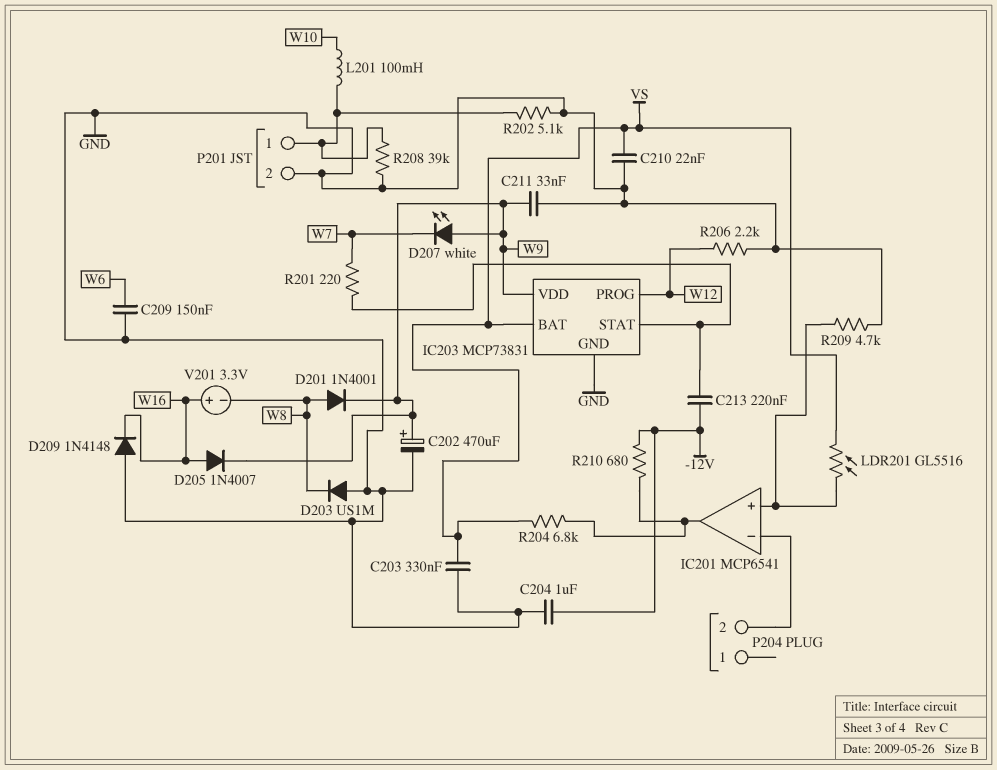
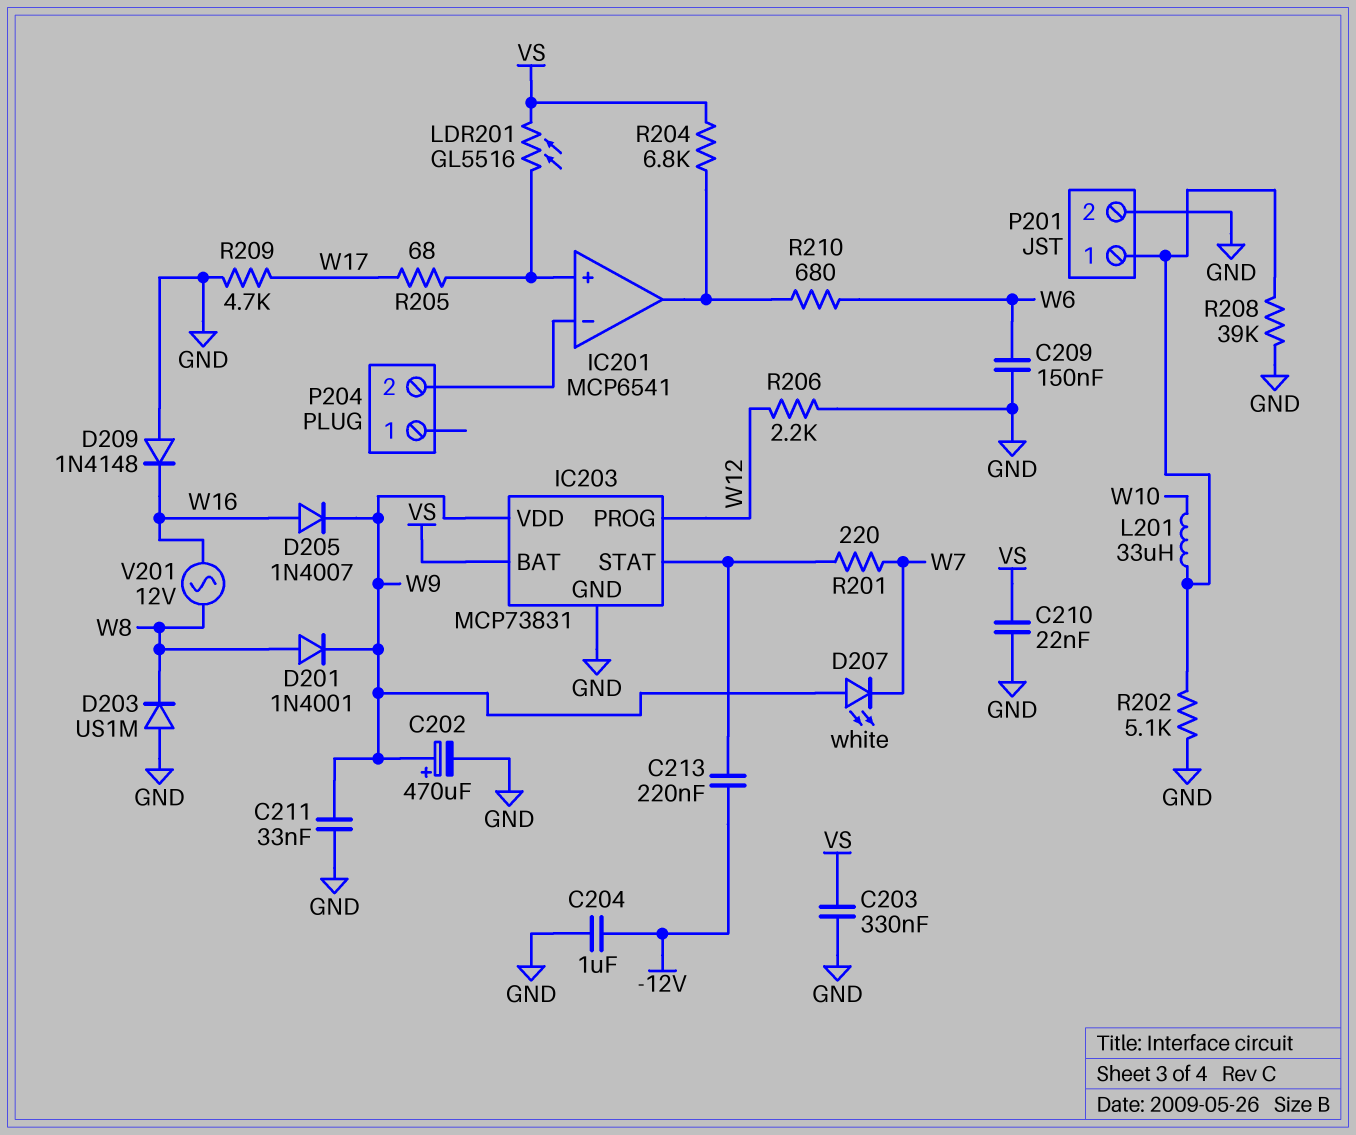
L201: 100mH (P201/1, W10) -> 33uH (P201/1, W10)
R205: none -> 68 (IC201/in+, W17)
R209: 4.7k (GND, IC201/in+) -> 4.7k (GND, W17)
R210: 680 (-12V, IC201/out) -> 680 (IC201/out, W6)
V201: 3.3V (plus W16, minus W8) -> AC 12V (W8, W16)

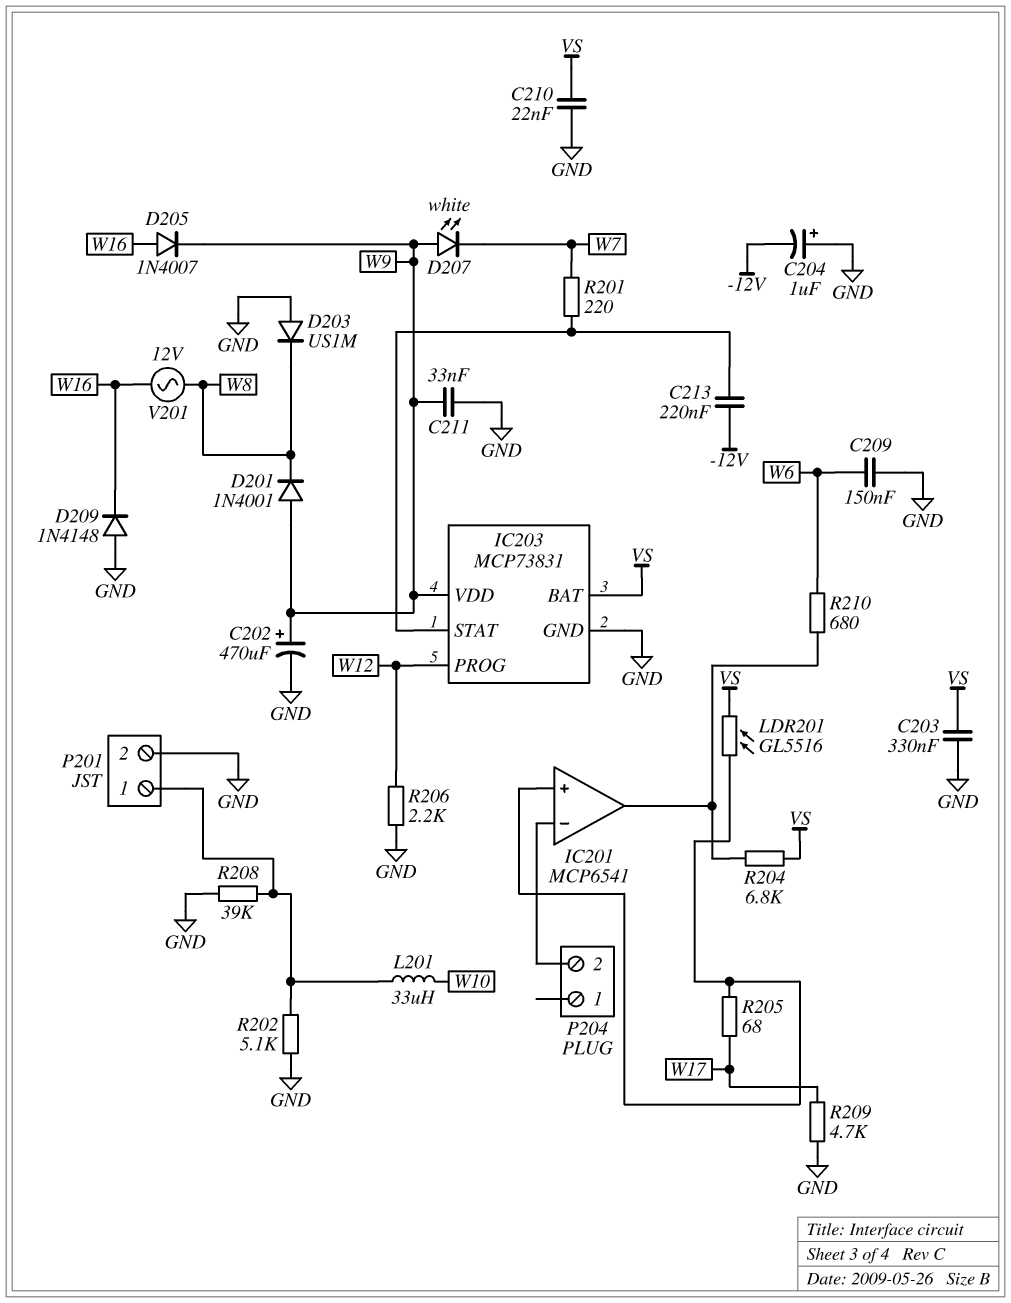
C204: 1uF (-12V, GND) -> 1uF (plus GND, minus -12V)
D201: diode 1N4001 (A W8, K W9) -> diode 1N4001 (A W9, K W8)

